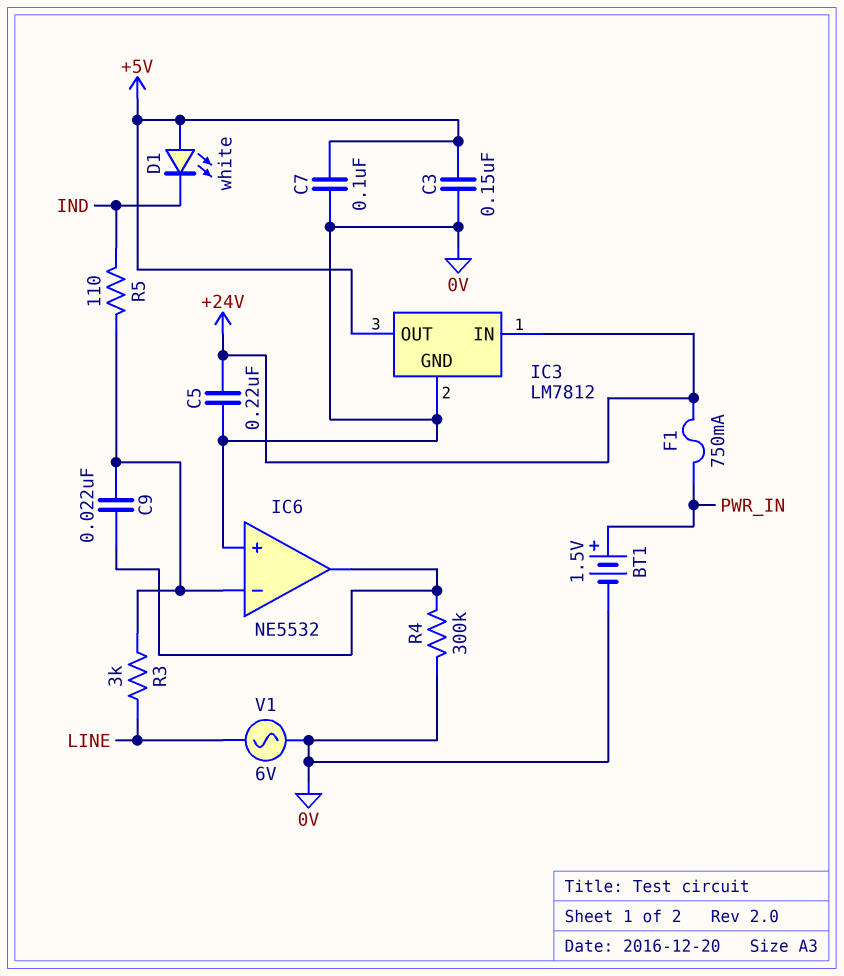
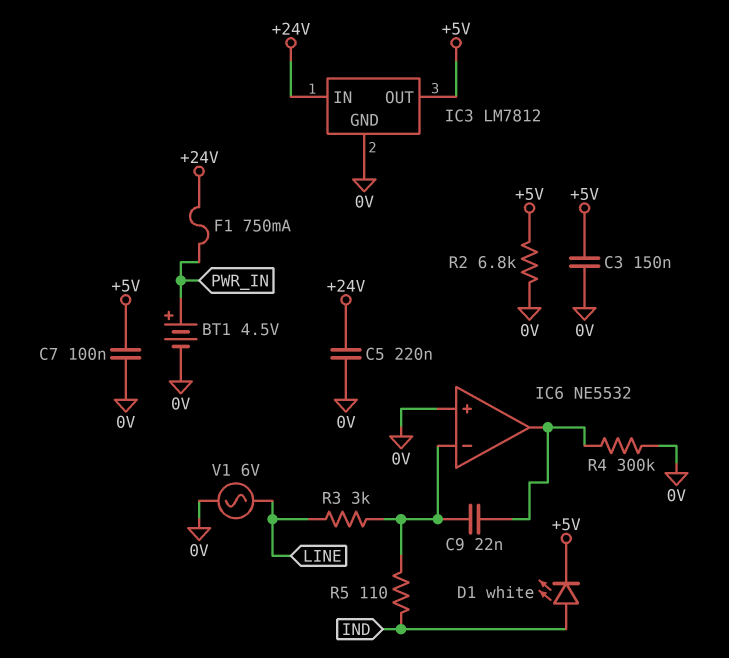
BT1: 1.5V (plus PWR_IN, minus 0V) -> 4.5V (plus PWR_IN, minus 0V)
D1: LED white (A +5V, K IND) -> LED white (A IND, K +5V)
R2: none -> 6.8k (+5V, 0V)

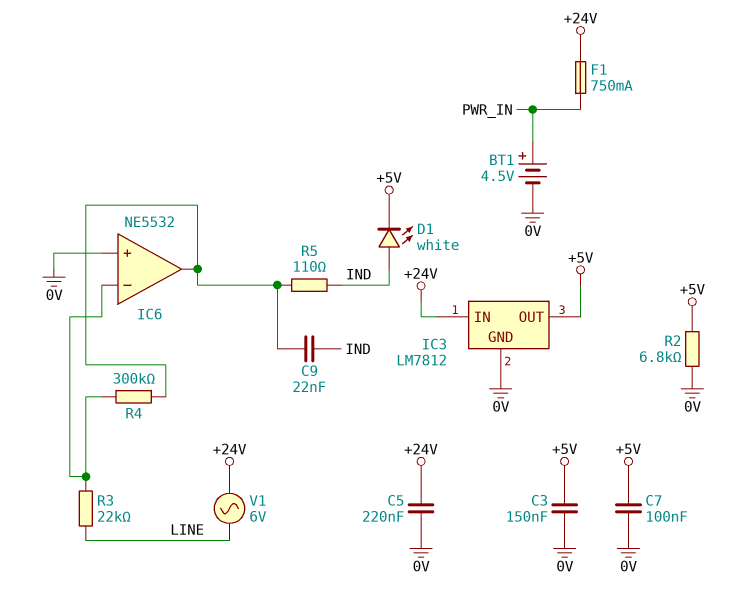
C9: 22nF (IC6/in-, IC6/out) -> 22nF (IC6/out, IND)
R3: 3k (IC6/in-, LINE) -> 22k (IC6/in-, LINE)
R4: 300k (0V, IC6/out) -> 300k (IC6/in-, IC6/out)
R5: 110 (IC6/in-, IND) -> 110 (IC6/out, IND)
V1: AC 6V (0V, LINE) -> AC 6V (+24V, LINE)

